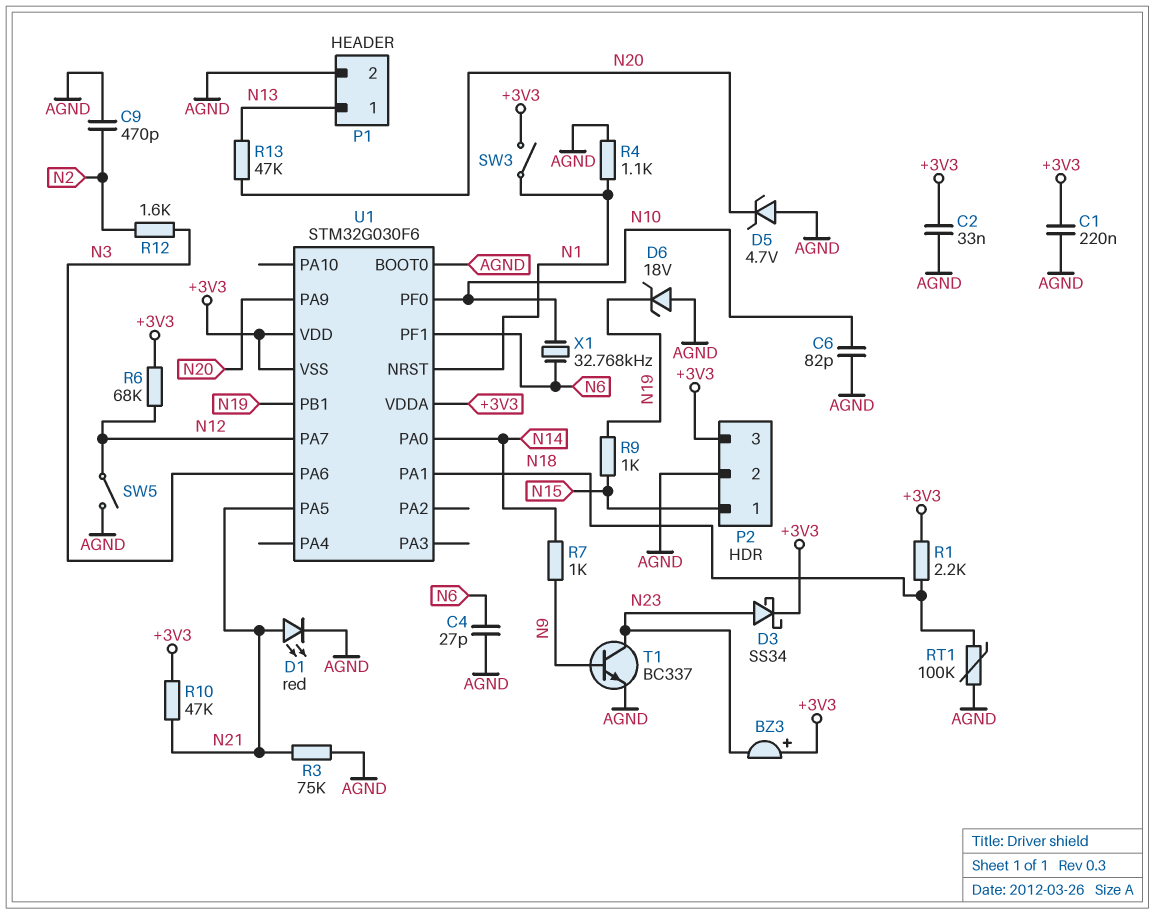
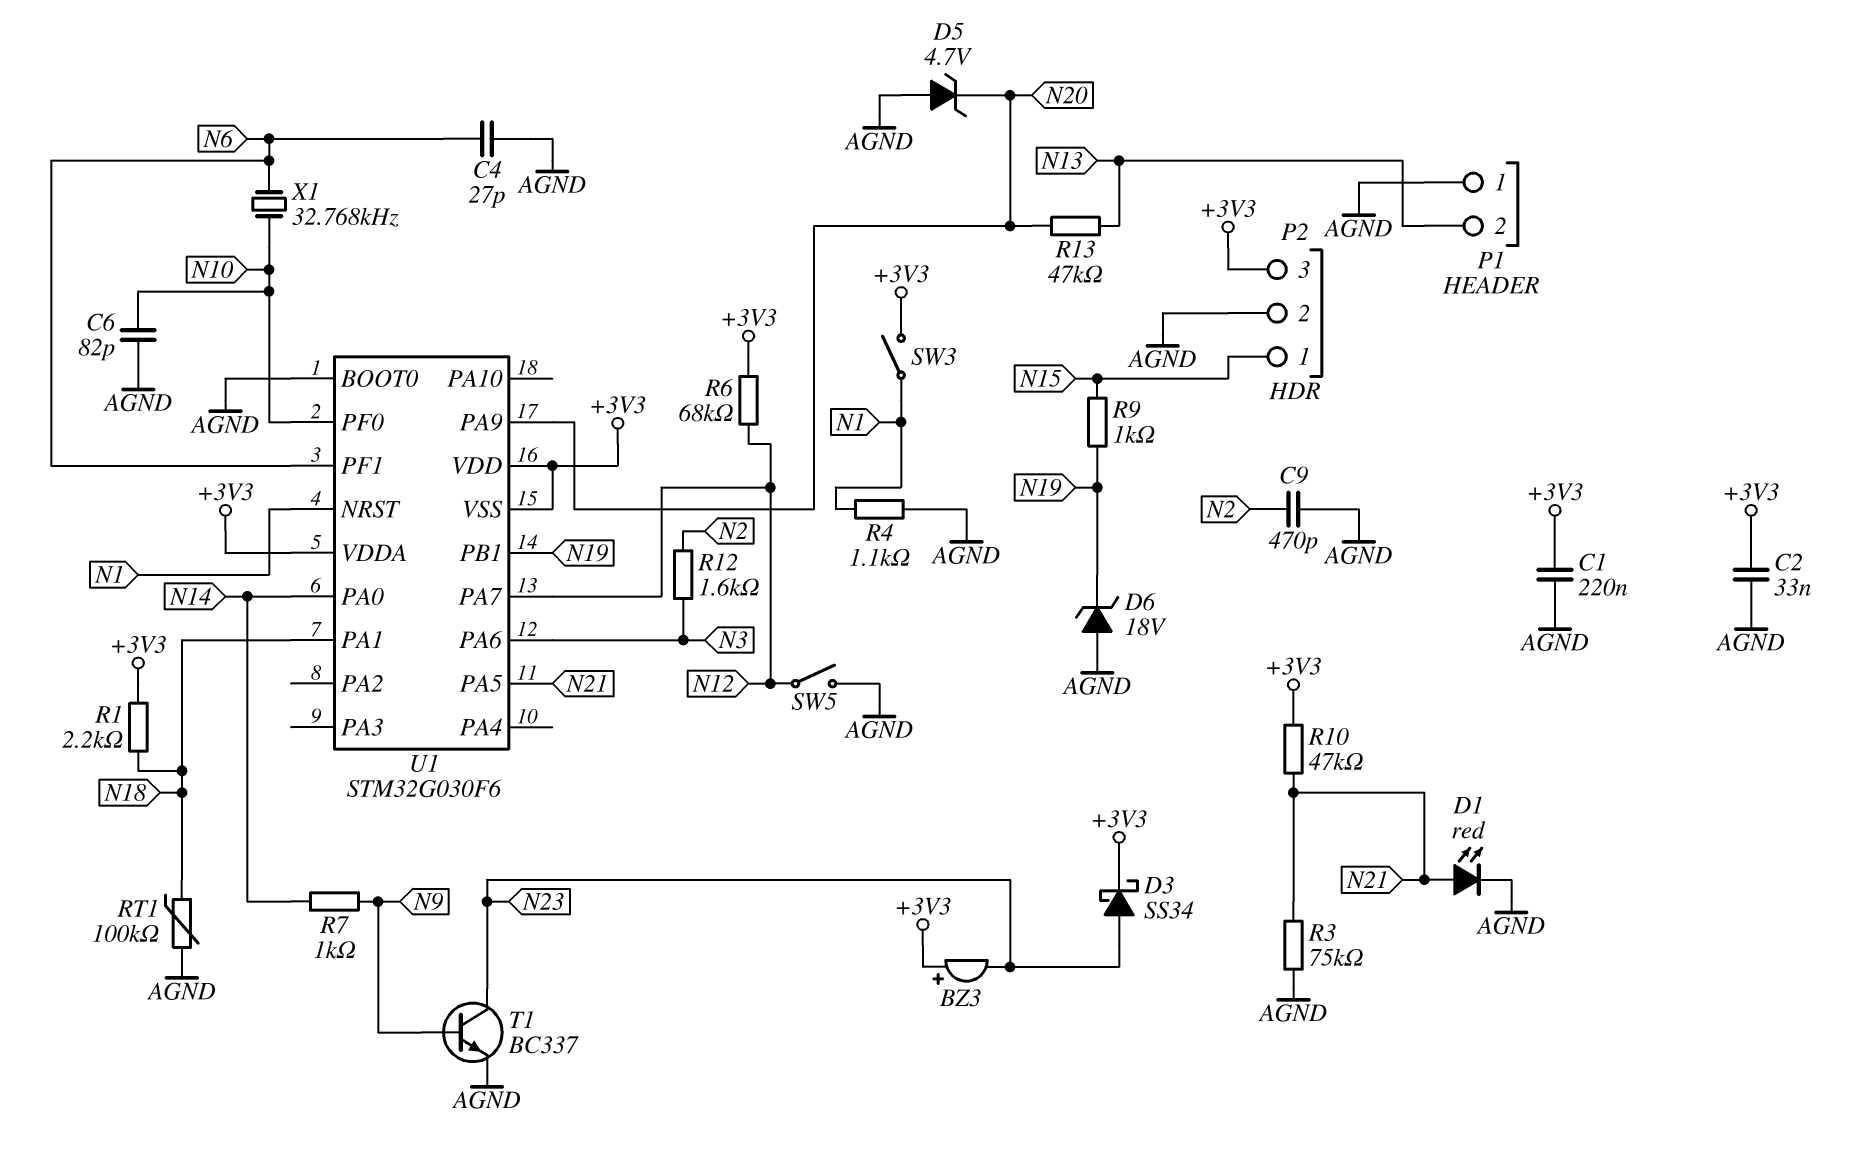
P1 pin 1: N13 -> AGND
P1 pin 2: AGND -> N13

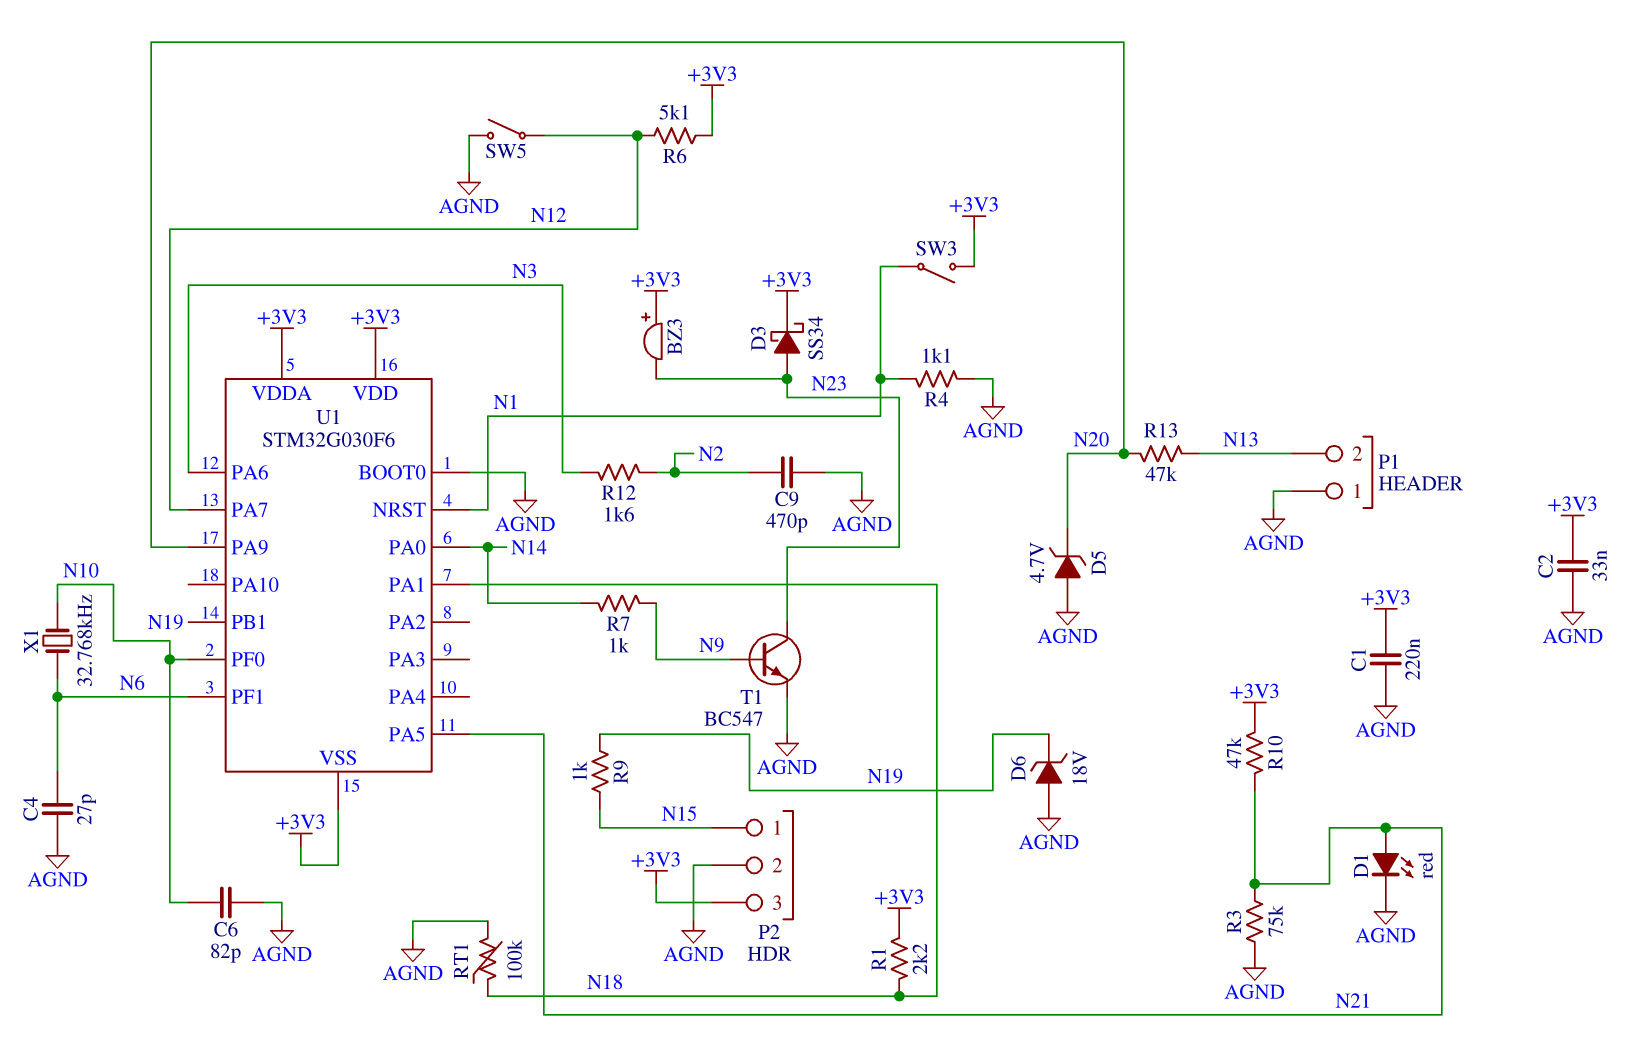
R6: 68k (+3V3, N12) -> 5.1k (+3V3, N12)
T1: NPN BC337 (B N9, C N23, E AGND) -> NPN BC547 (B N9, C N23, E AGND)

